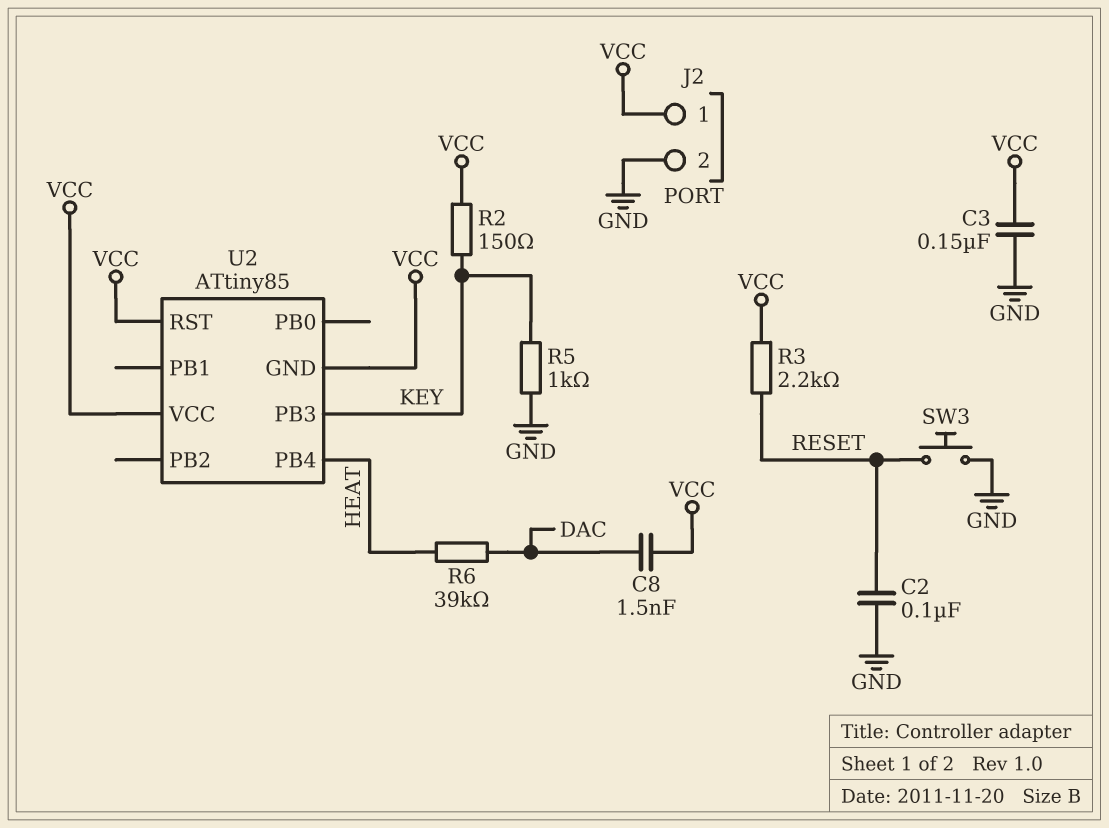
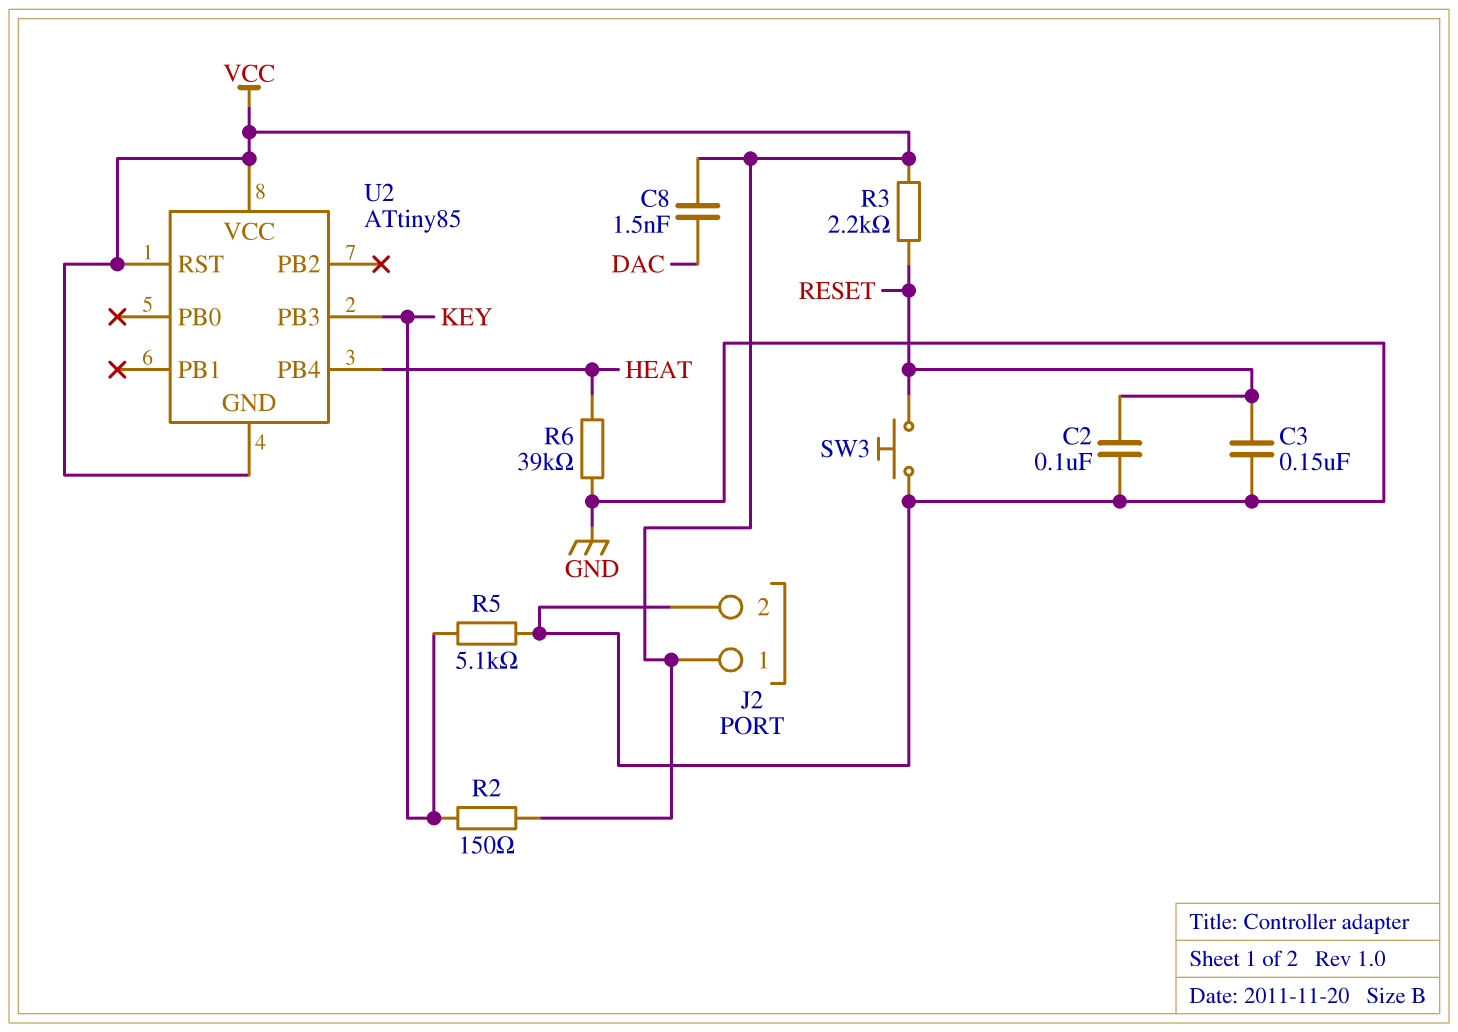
C3: 150nF (GND, VCC) -> 150nF (GND, RESET)
R5: 1k (GND, KEY) -> 5.1k (GND, KEY)
R6: 39k (DAC, HEAT) -> 39k (GND, HEAT)

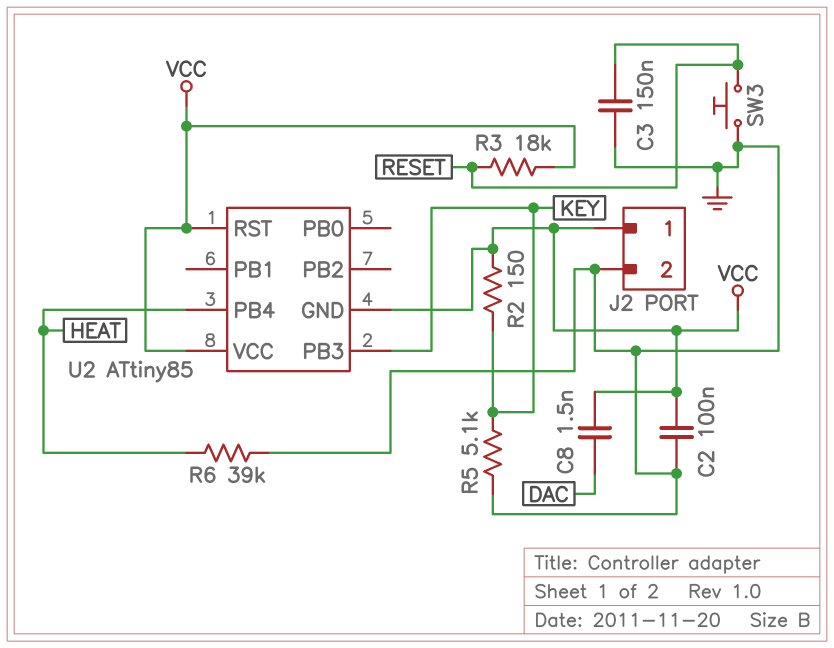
C2: 100nF (GND, RESET) -> 100nF (GND, VCC)
R3: 2.2k (RESET, VCC) -> 18k (RESET, VCC)

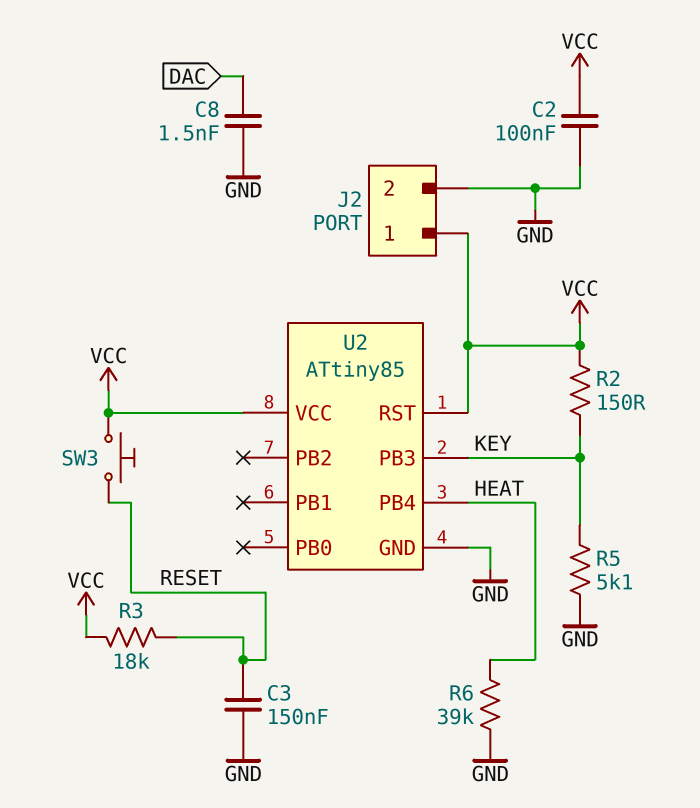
C8: 1.5nF (DAC, VCC) -> 1.5nF (DAC, GND)
SW3: button (GND, RESET) -> button (RESET, VCC)
U2 pin GND: VCC -> GND

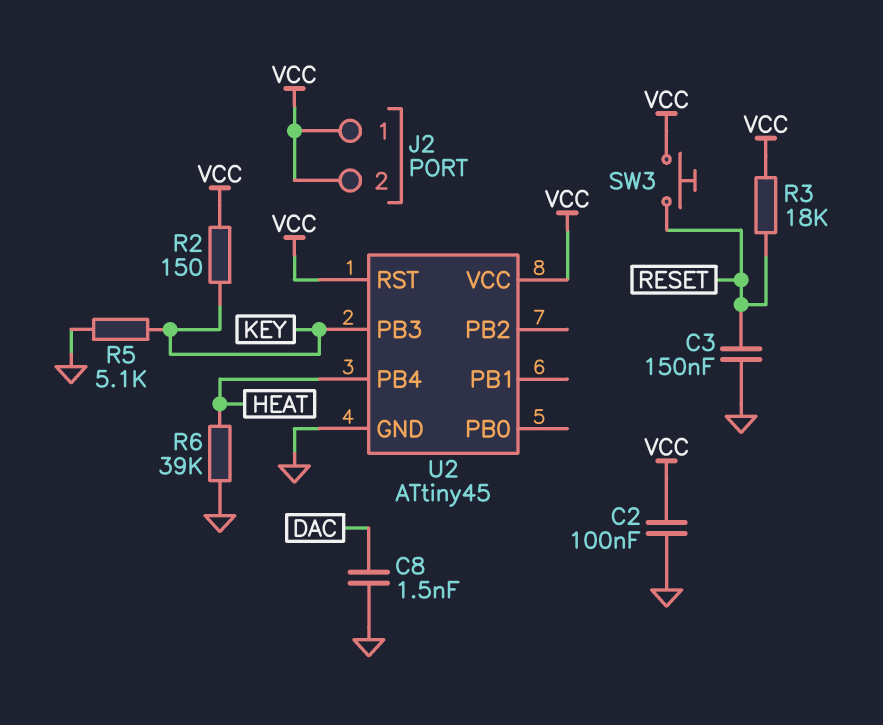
J2 pin 2: GND -> VCC
U2: ATtiny85 -> ATtiny45

